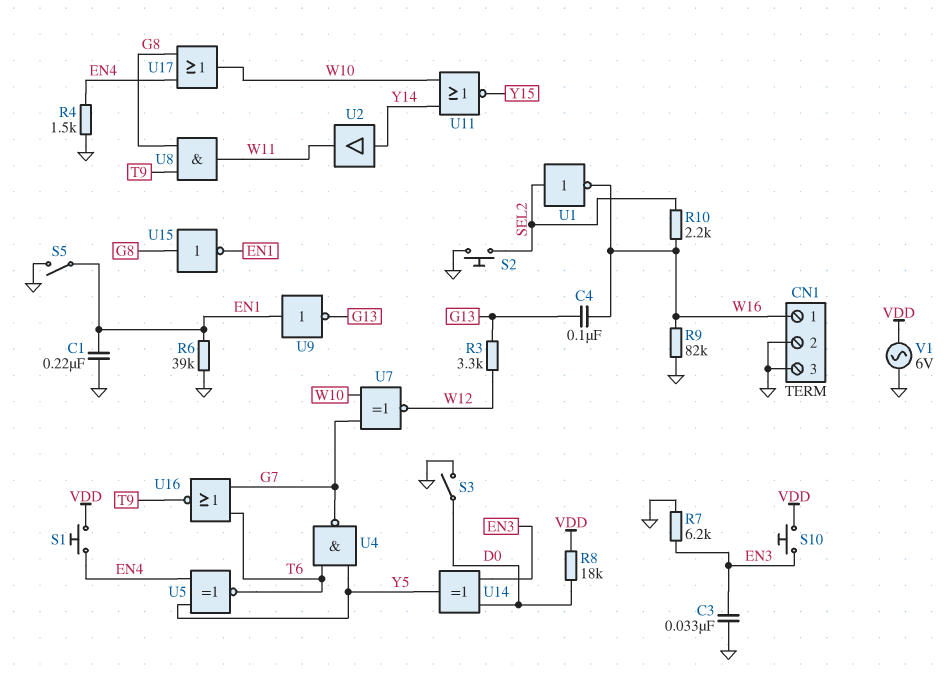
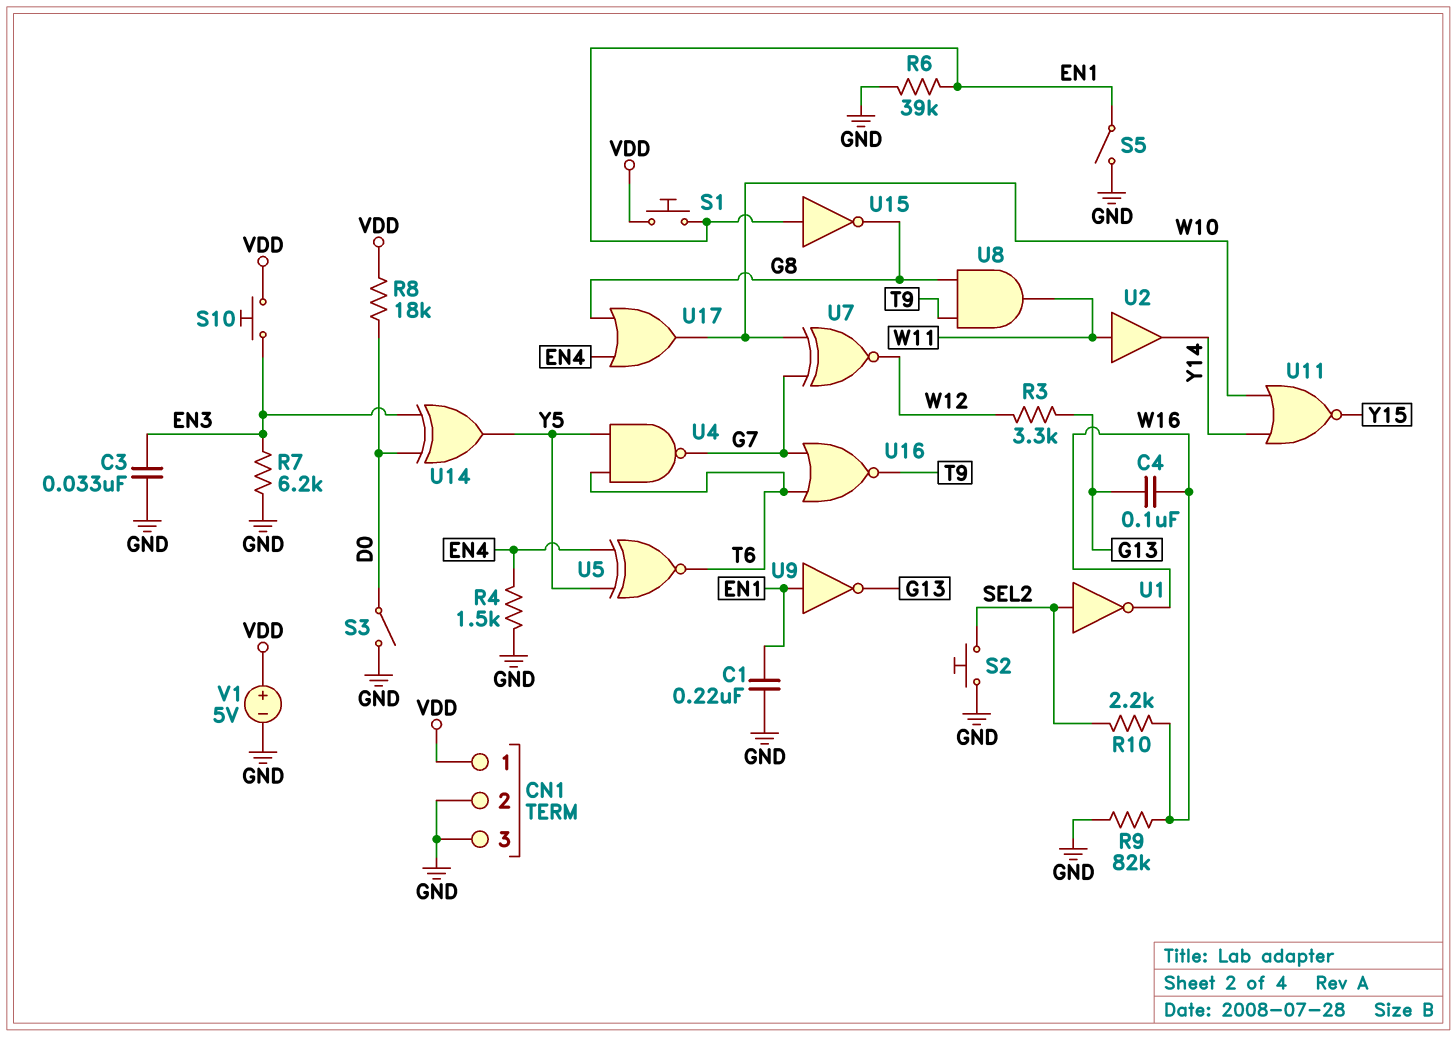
CN1 pin 1: W16 -> VDD
S1: button (EN4, VDD) -> button (EN1, VDD)
U2: buffer (in Y14, out W11) -> buffer (in W11, out Y14)
U15: NOT (in G8, out EN1) -> NOT (in EN1, out G8)
V1: AC 6V (GND, VDD) -> 5V (plus VDD, minus GND)

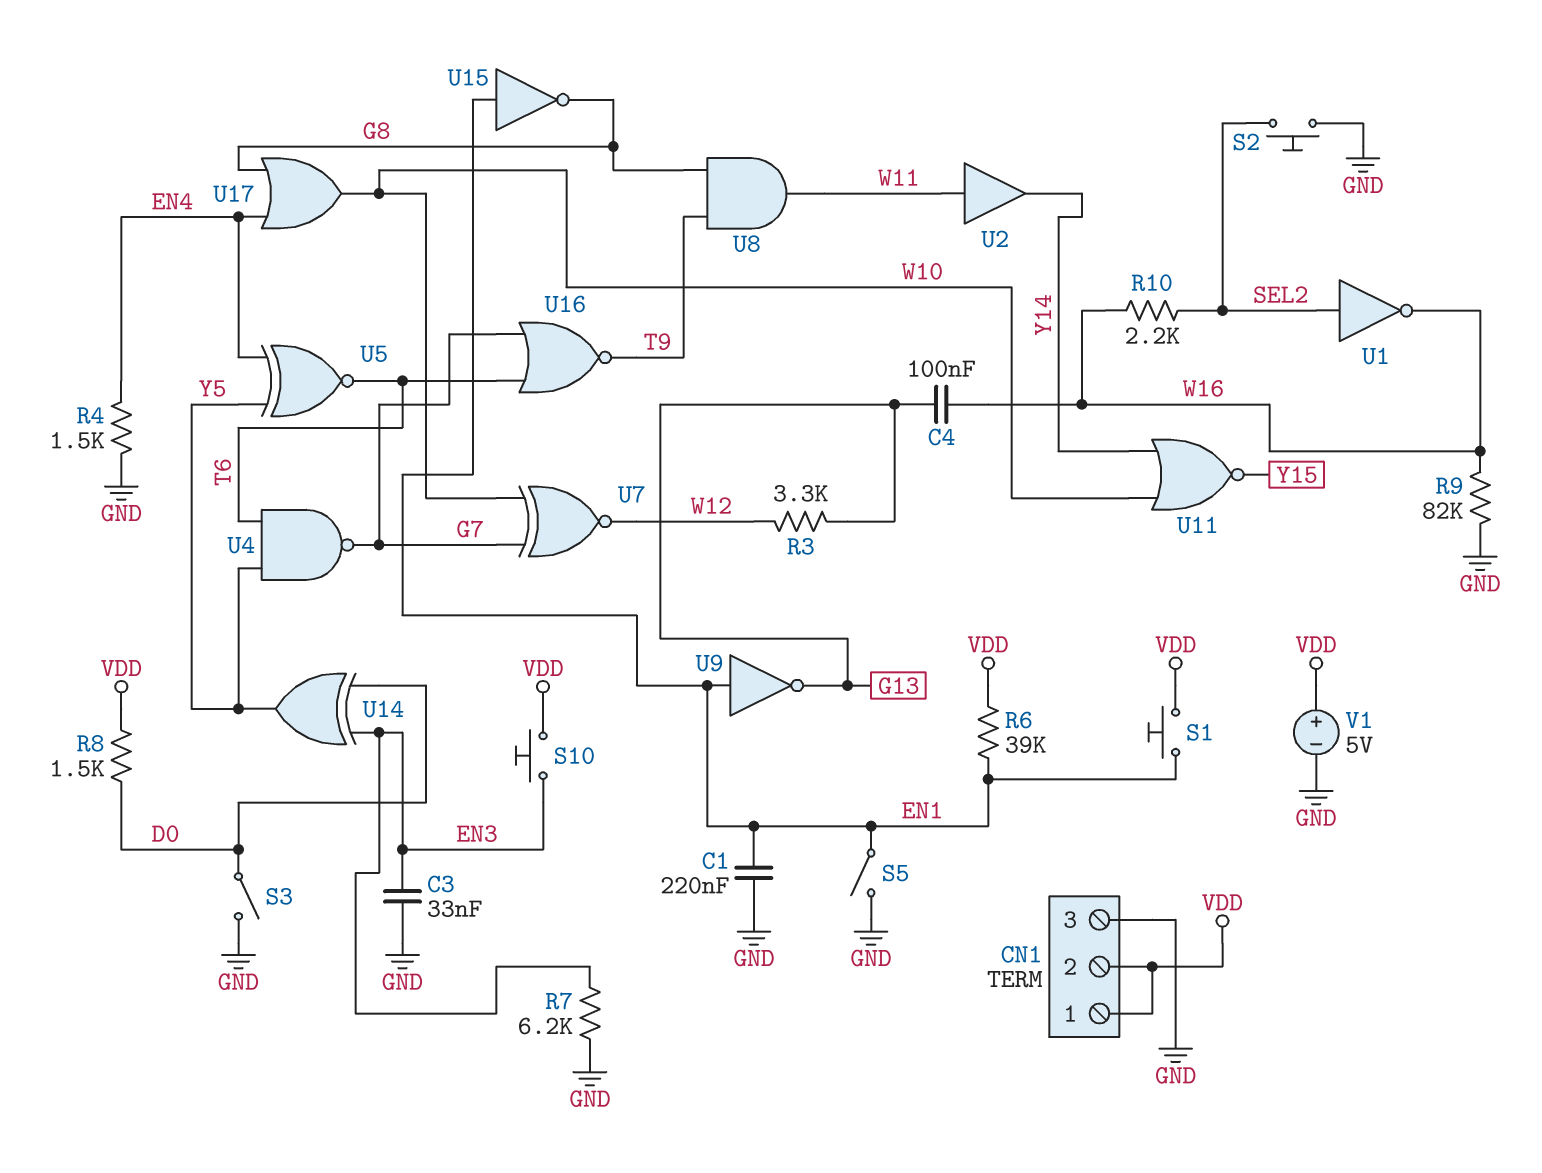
CN1 pin 2: GND -> VDD
R6: 39k (EN1, GND) -> 39k (EN1, VDD)
R8: 18k (D0, VDD) -> 1.5k (D0, VDD)

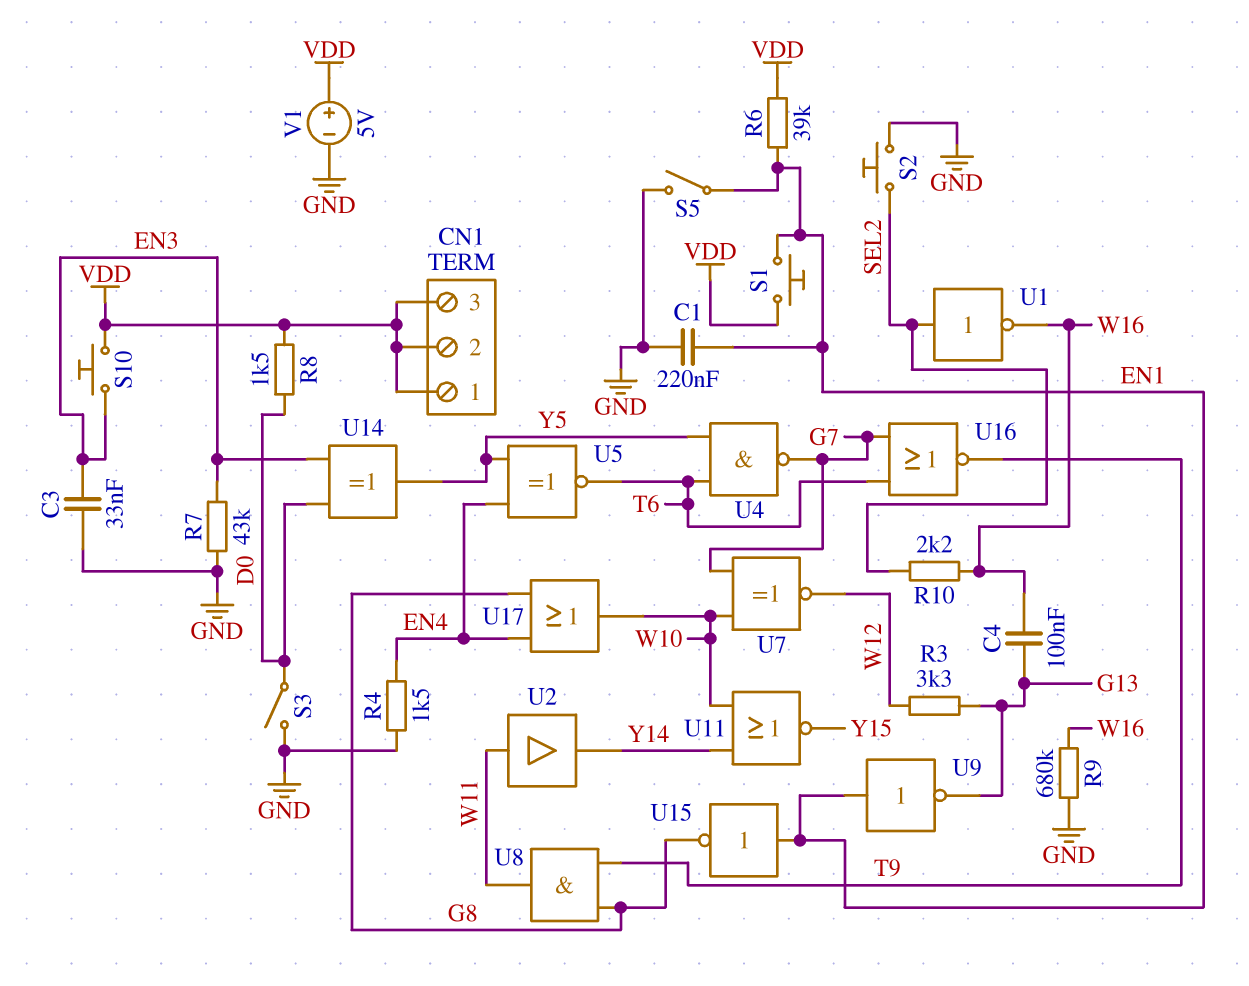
CN1 pin 3: GND -> VDD
R7: 6.2k (EN3, GND) -> 43k (EN3, GND)
R9: 82k (GND, W16) -> 680k (GND, W16)

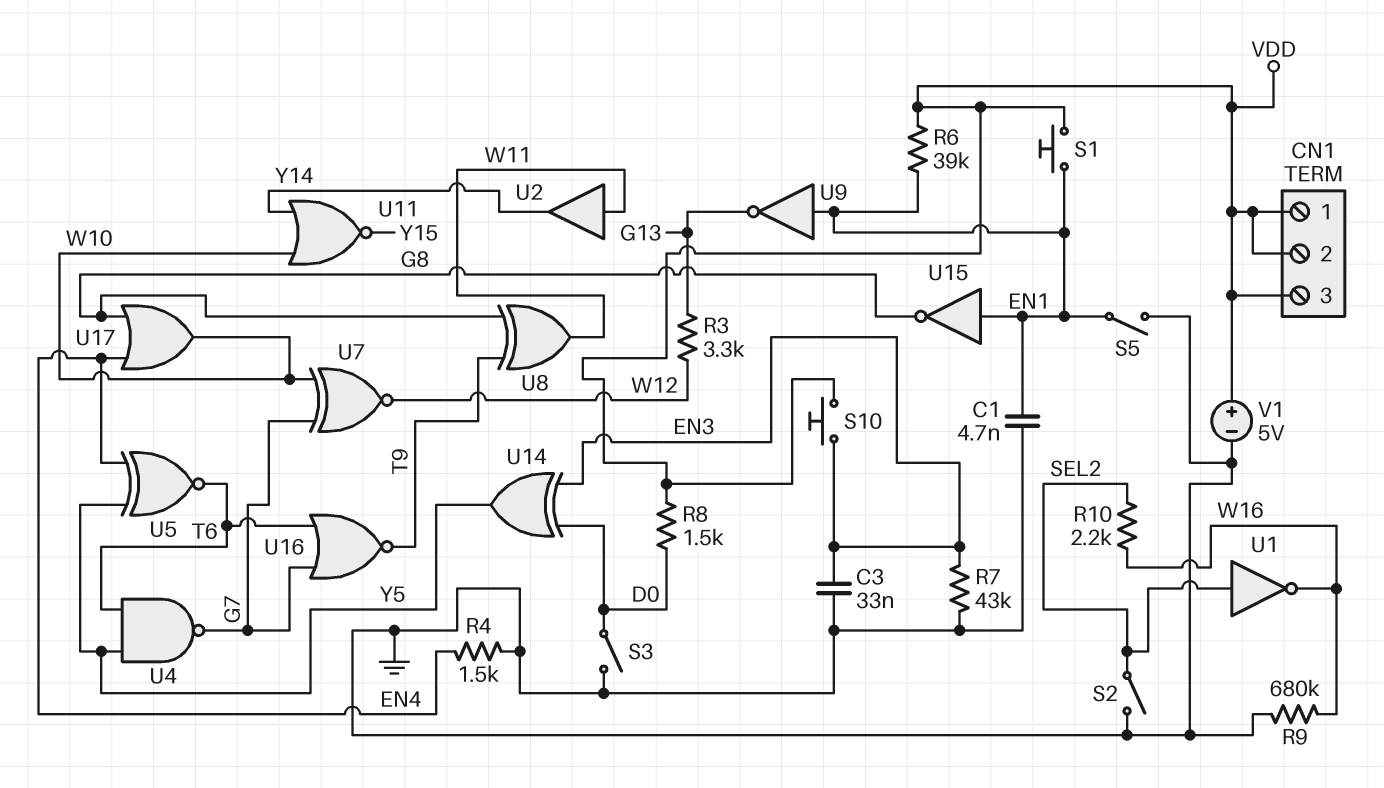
C1: 220nF (EN1, GND) -> 4.7nF (EN1, GND)
C4: 100nF (G13, W16) -> none
S2: button (GND, SEL2) -> switch (GND, SEL2)
U8: AND (in G8, in T9, out W11) -> XOR (in G8, in T9, out W11)

